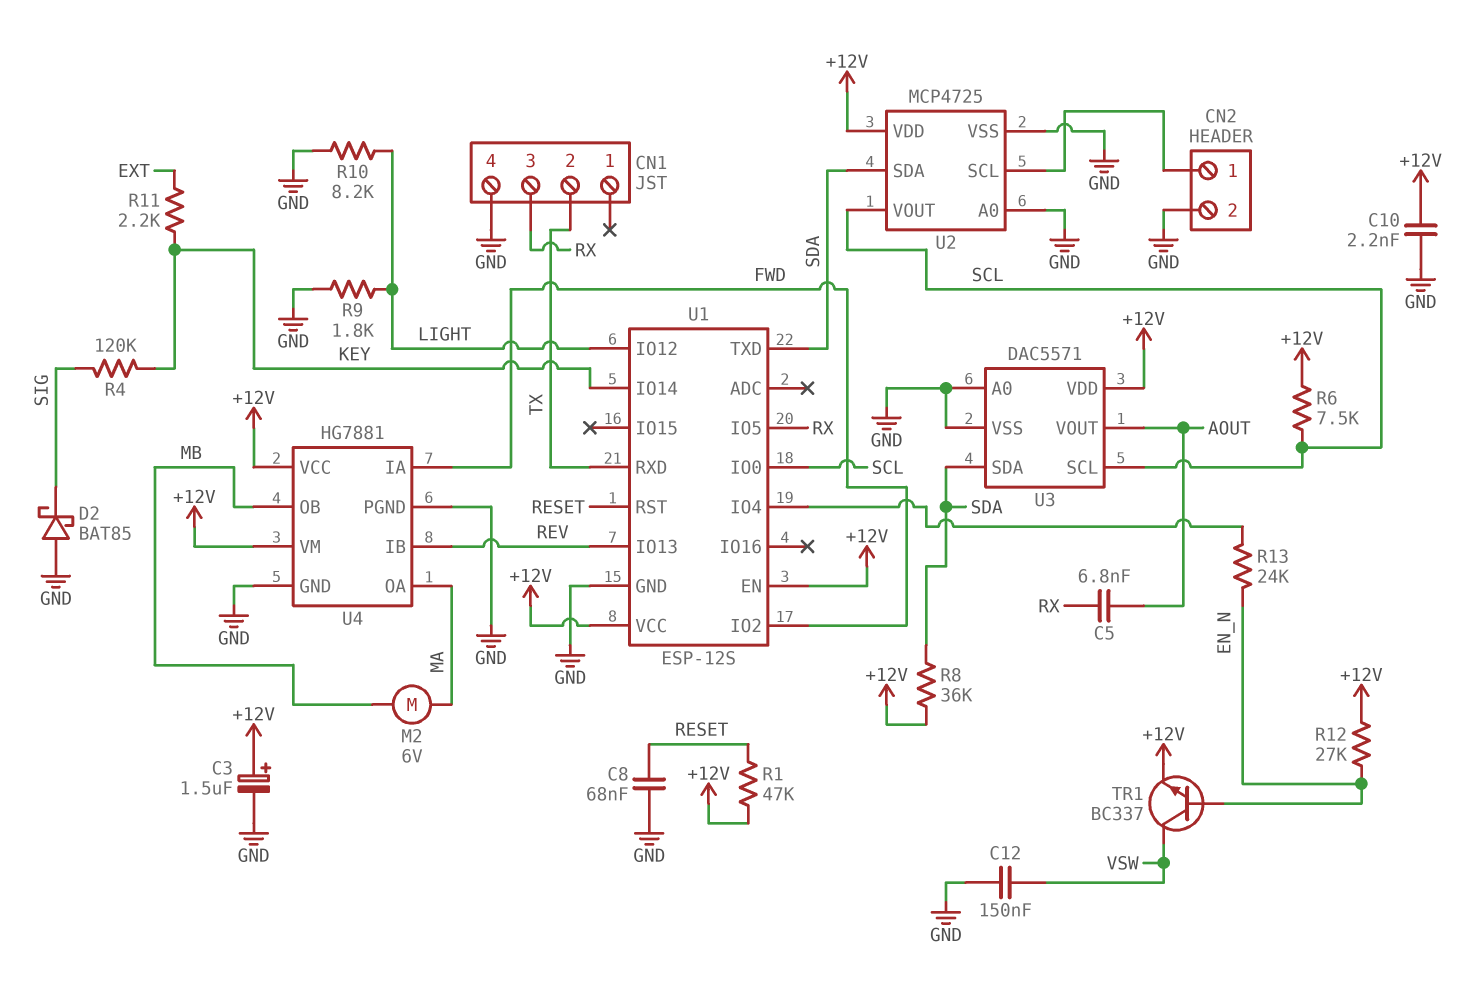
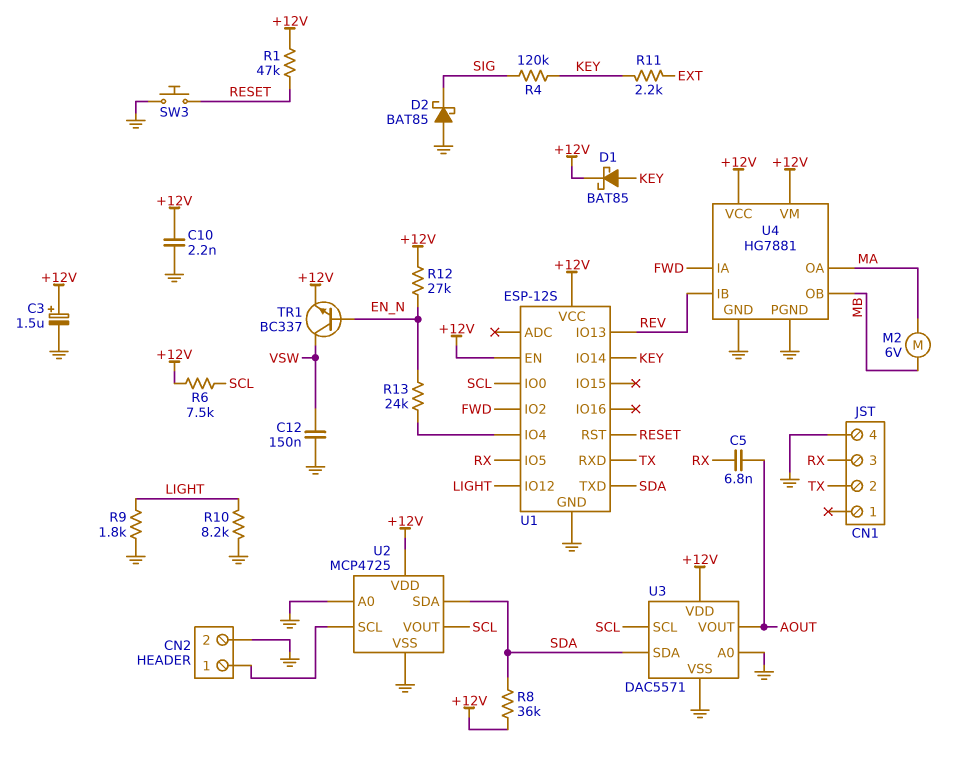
C8: 68nF (GND, RESET) -> none
D1: none -> schottky BAT85 (A KEY, K +12V)
SW3: none -> button (GND, RESET)

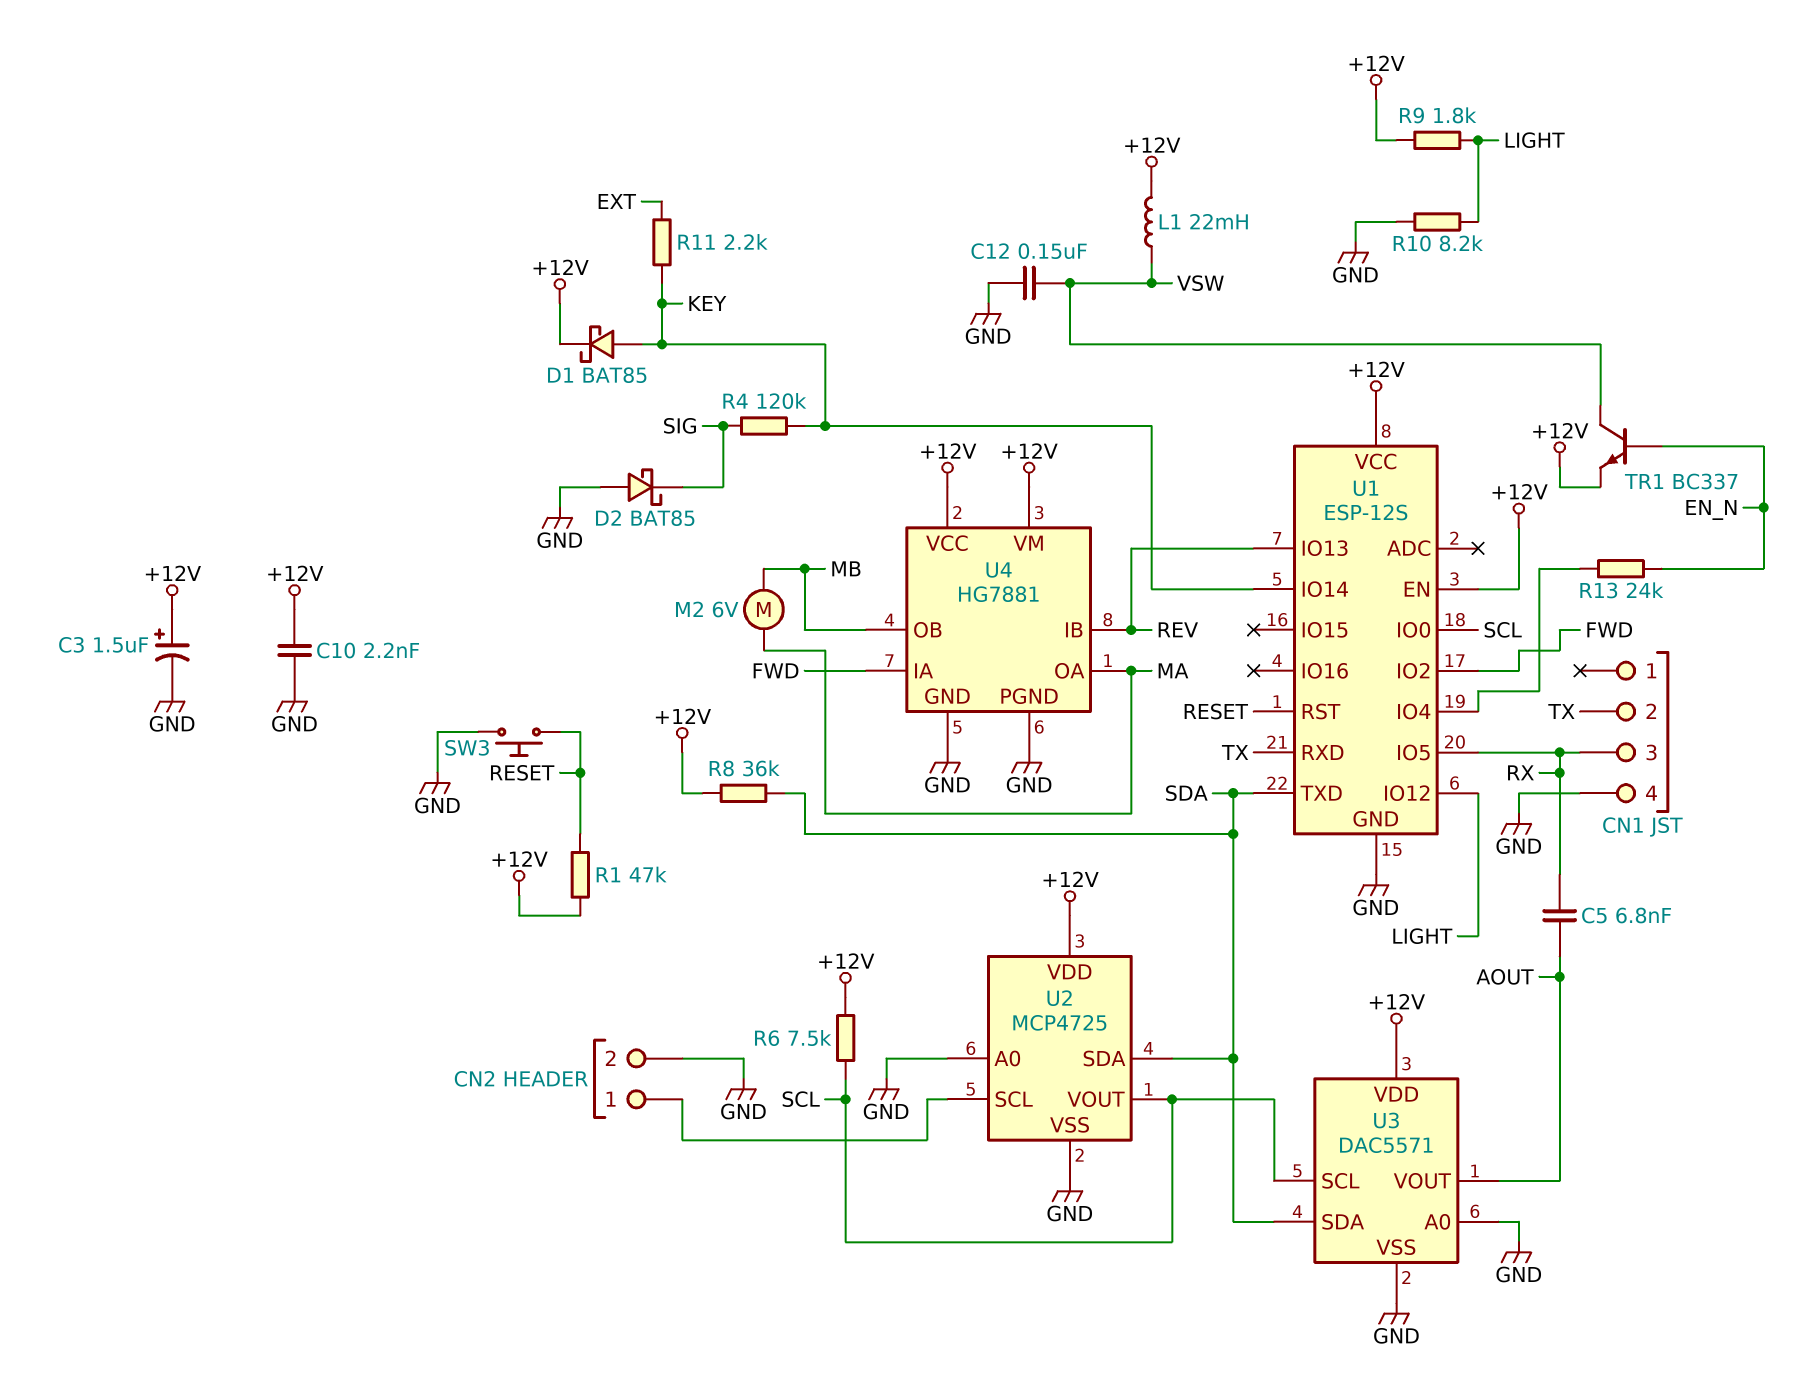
L1: none -> 22mH (+12V, VSW)
R9: 1.8k (GND, LIGHT) -> 1.8k (+12V, LIGHT)
R12: 27k (+12V, EN_N) -> none

